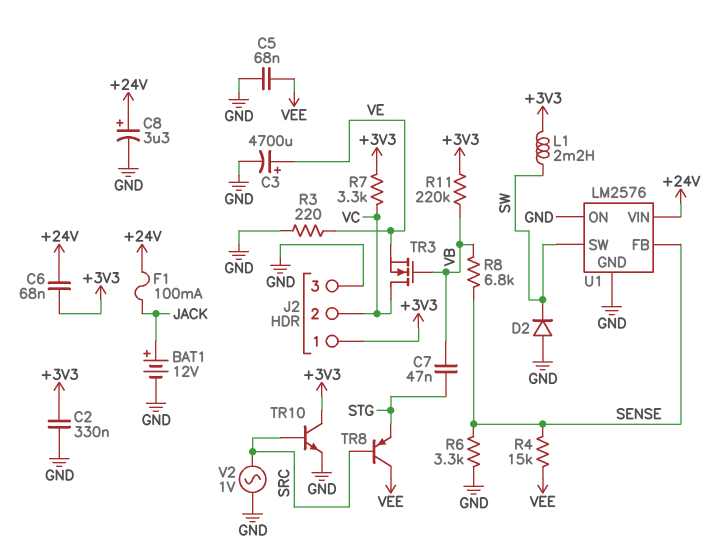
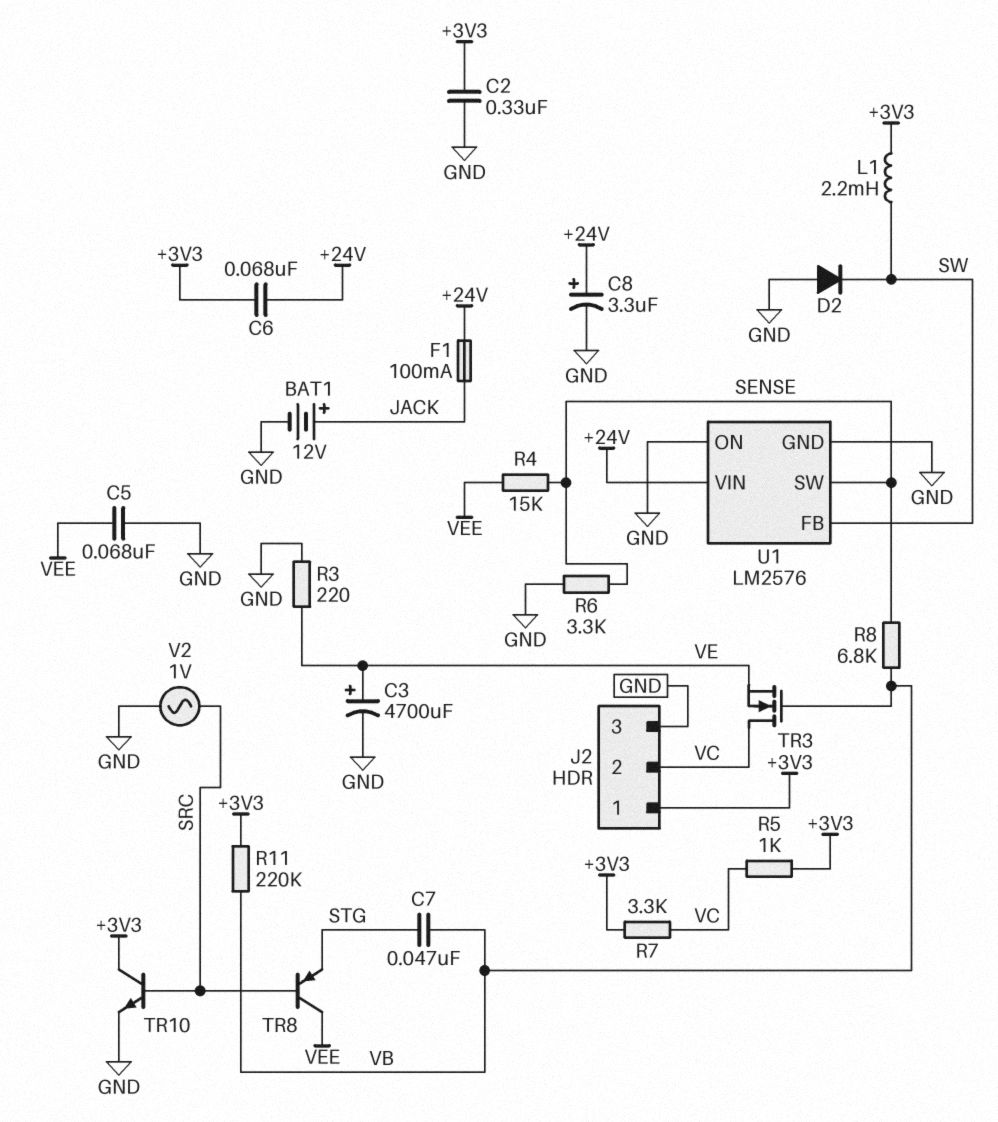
R5: none -> 1k (+3V3, VC)
U1 pin FB: SENSE -> SW
U1 pin SW: SW -> SENSE

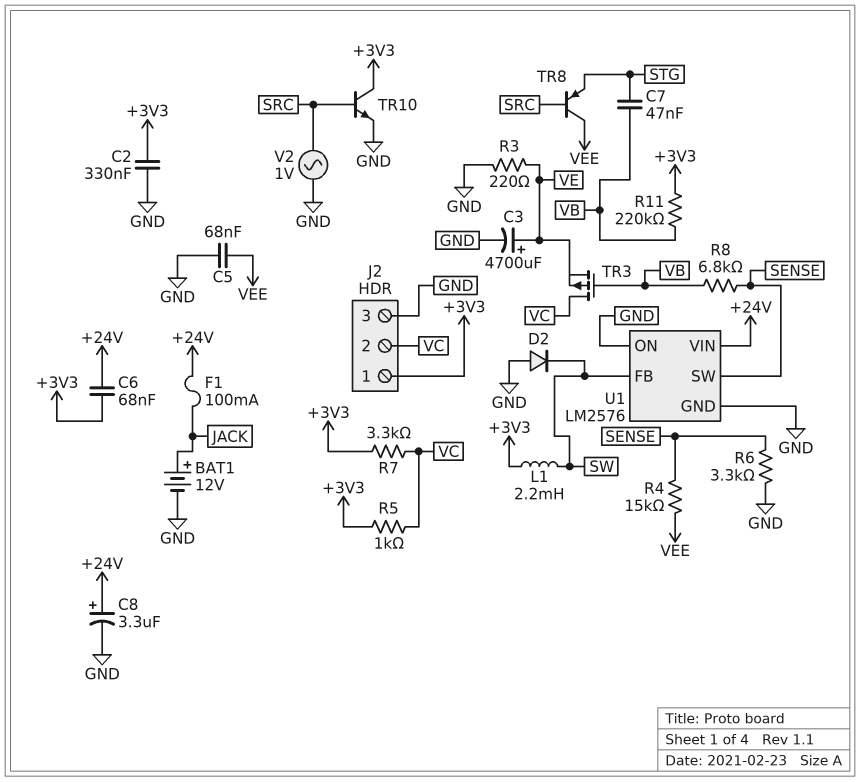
TR3: NMOS (G VB, D VC, S VE) -> PMOS (G VB, D VC, S VE)

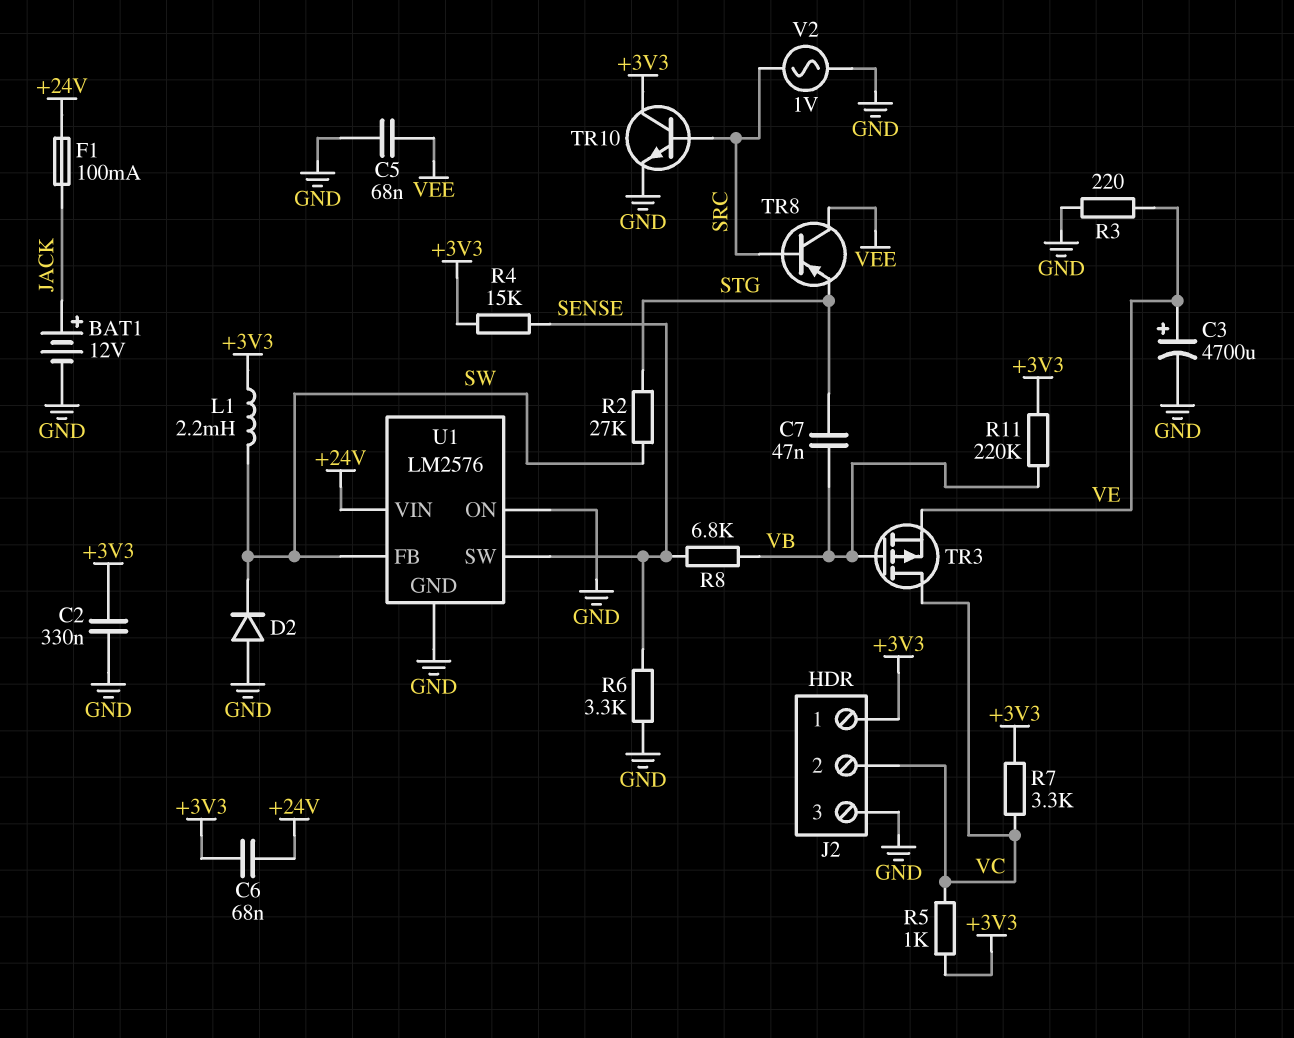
C8: 3.3uF (plus +24V, minus GND) -> none
R2: none -> 27k (STG, SW)
R4: 15k (SENSE, VEE) -> 15k (+3V3, SENSE)

